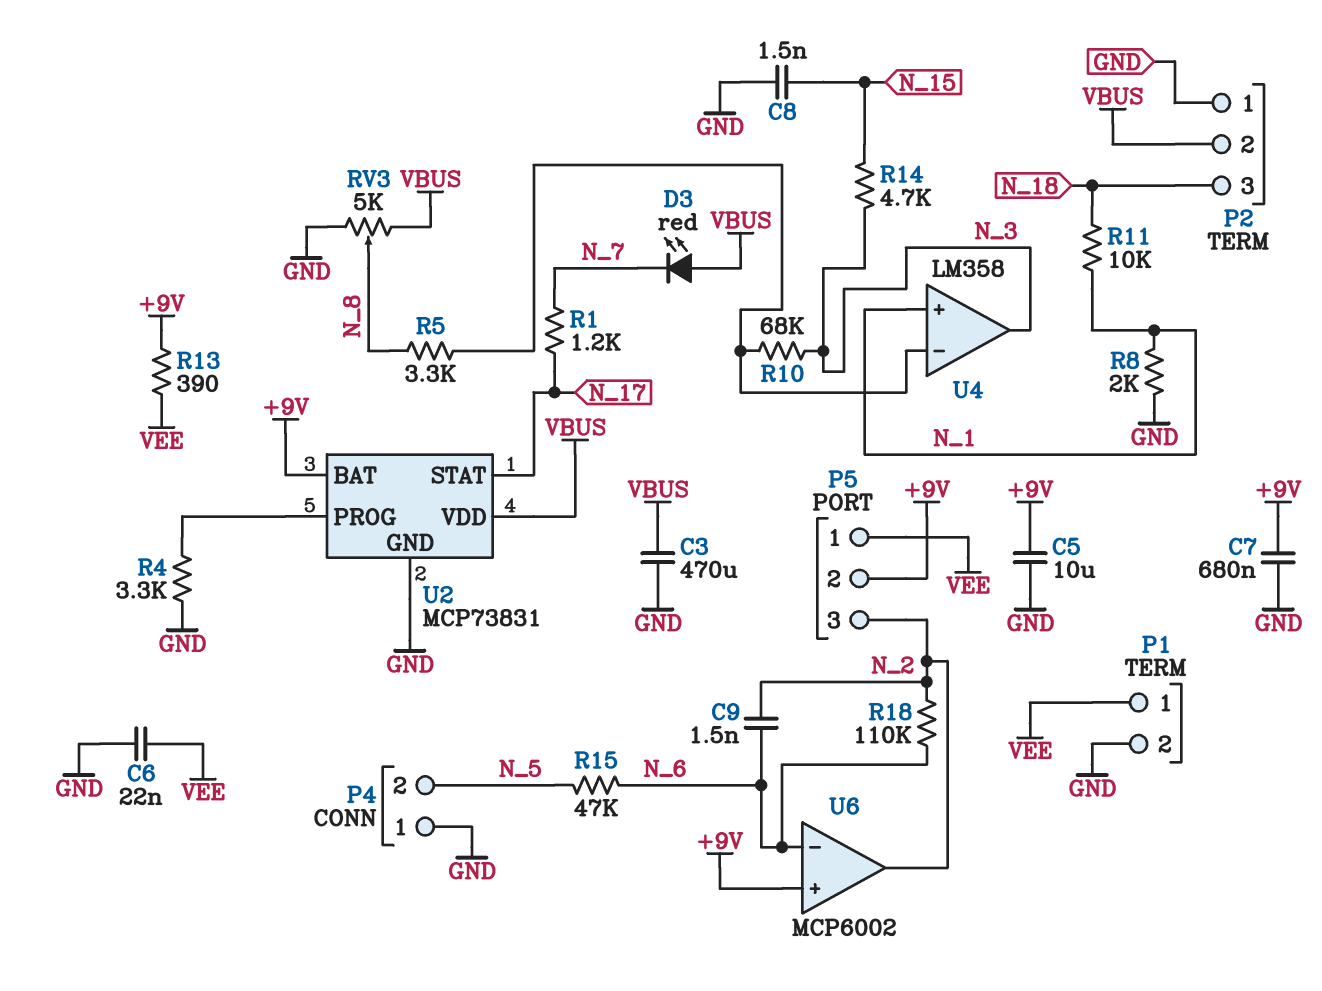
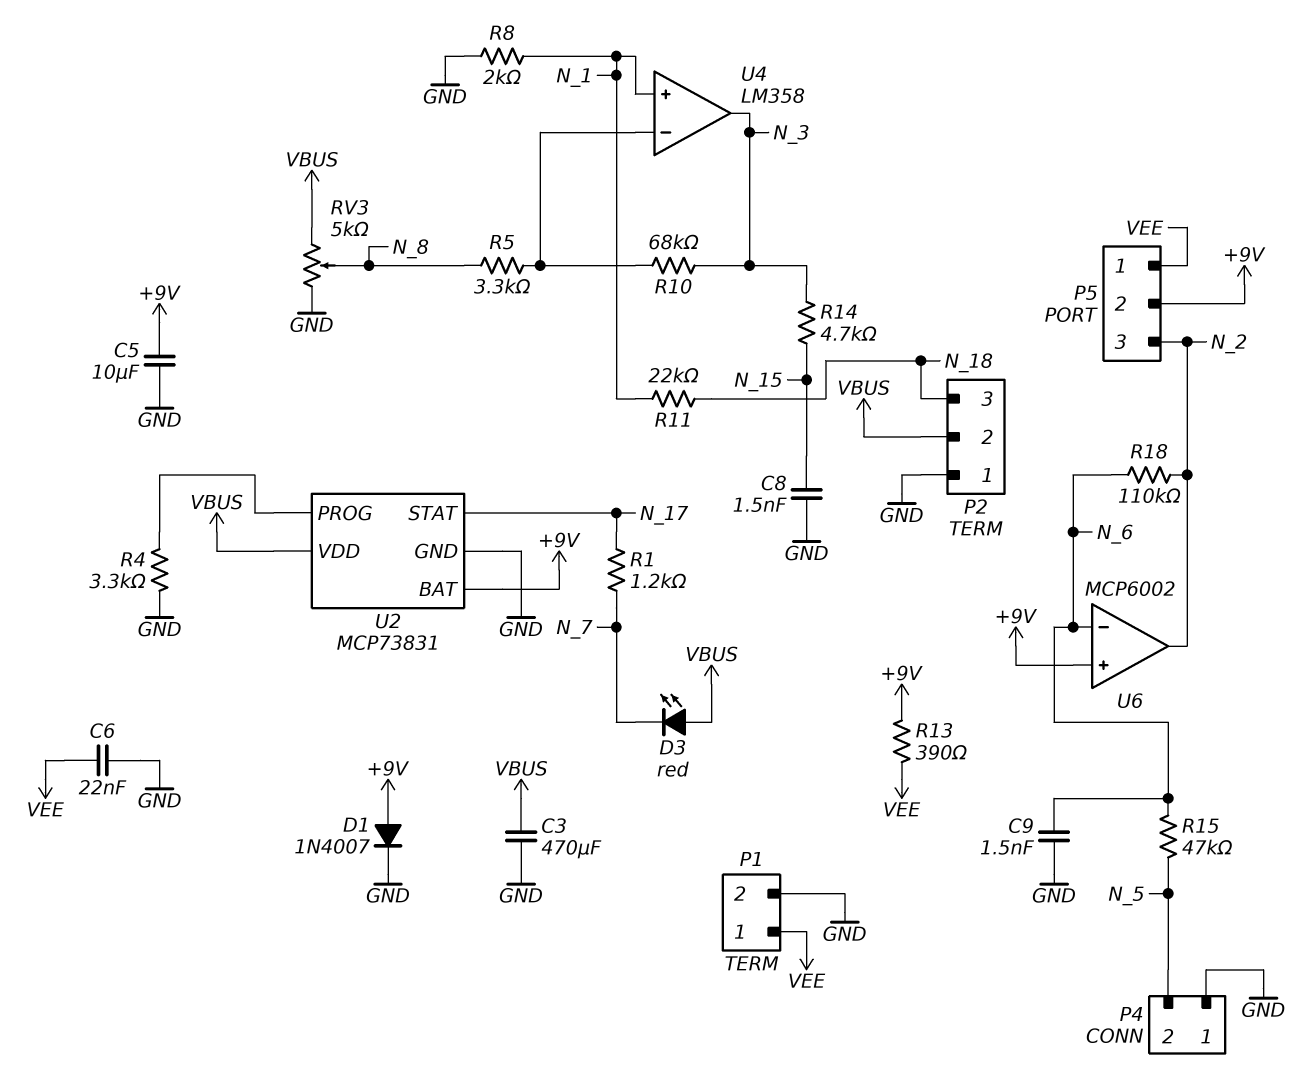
C7: 680nF (+9V, GND) -> none
C9: 1.5nF (N_2, N_6) -> 1.5nF (GND, N_6)
D1: none -> diode 1N4007 (A +9V, K GND)
R11: 10k (N_1, N_18) -> 22k (N_1, N_18)

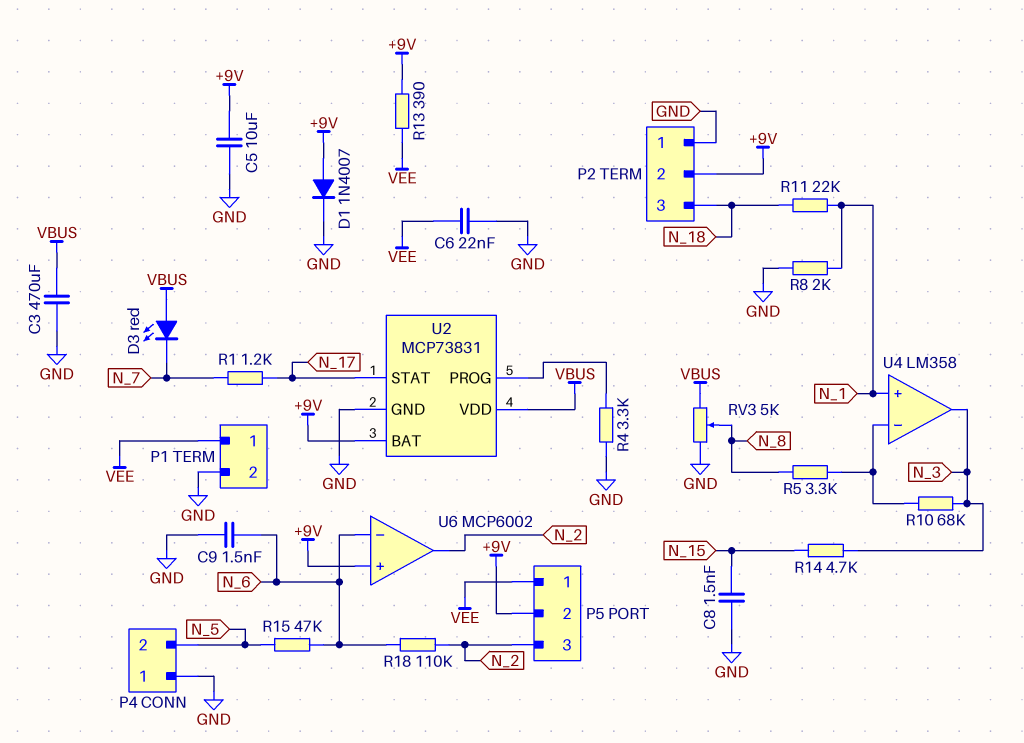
P2 pin 2: VBUS -> +9V

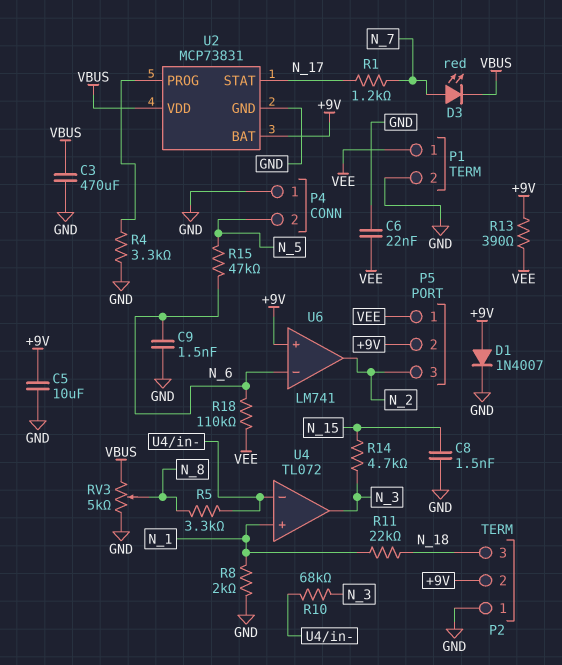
D3: LED red (A VBUS, K N_7) -> LED red (A N_7, K VBUS)
R18: 110k (N_2, N_6) -> 110k (N_6, VEE)
U4: LM358 -> TL072
U6: MCP6002 -> LM741

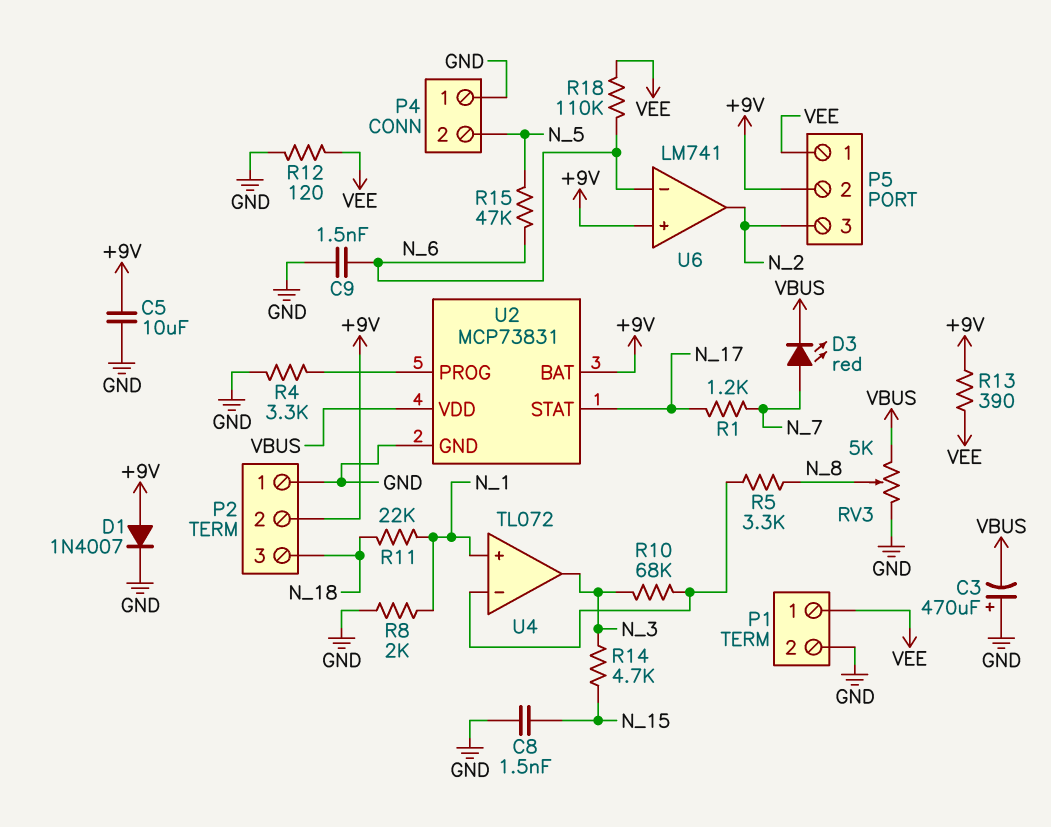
C3: 470uF (GND, VBUS) -> 470uF (plus GND, minus VBUS)
C6: 22nF (GND, VEE) -> none
R12: none -> 120 (GND, VEE)

